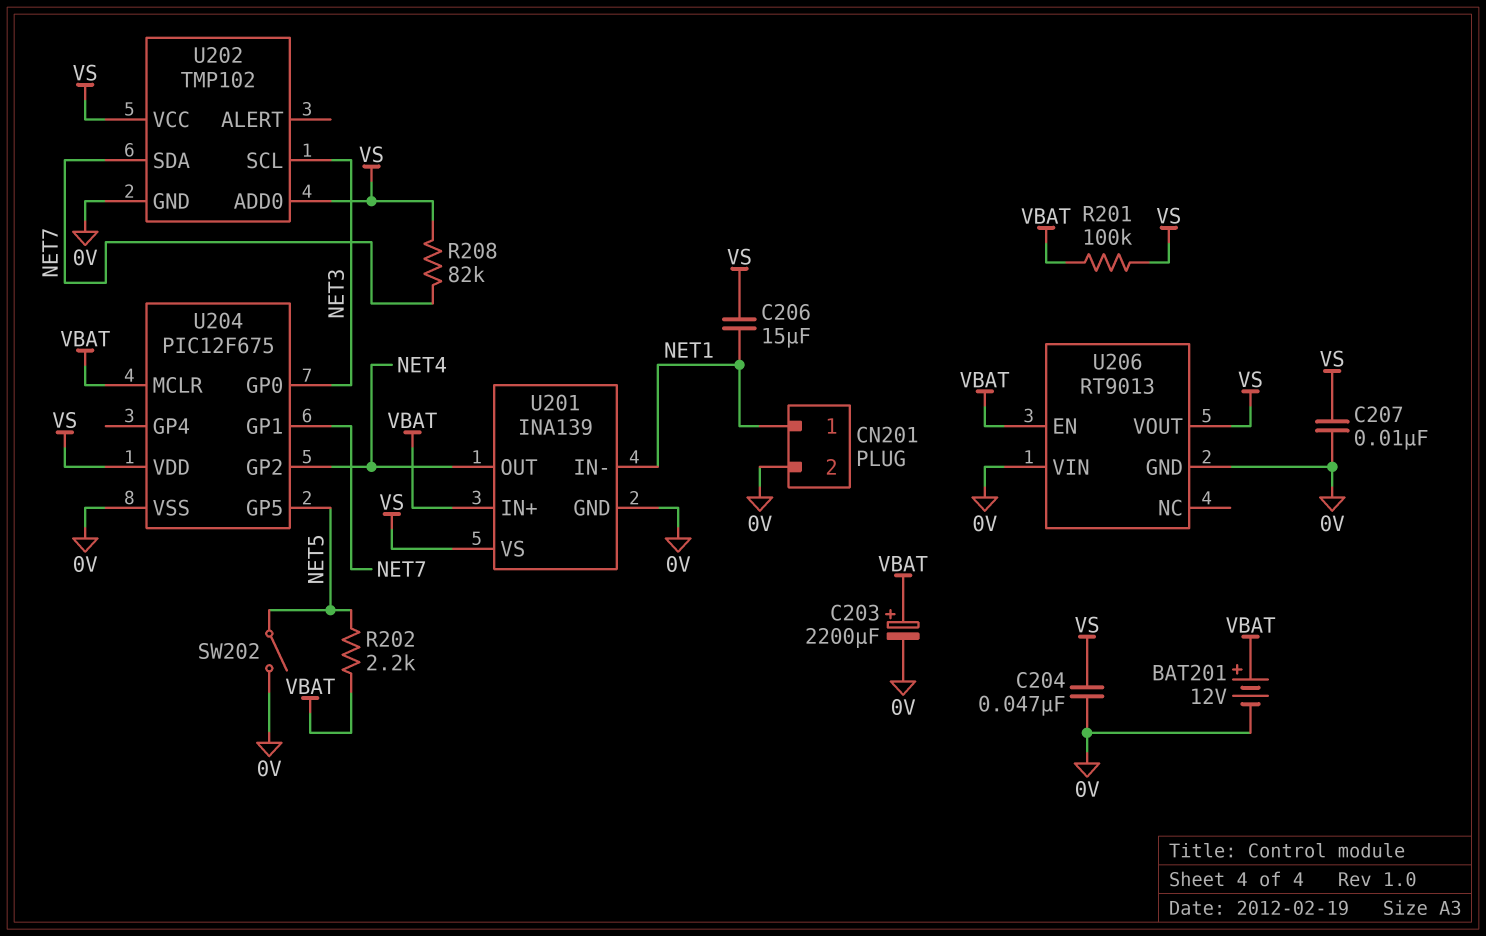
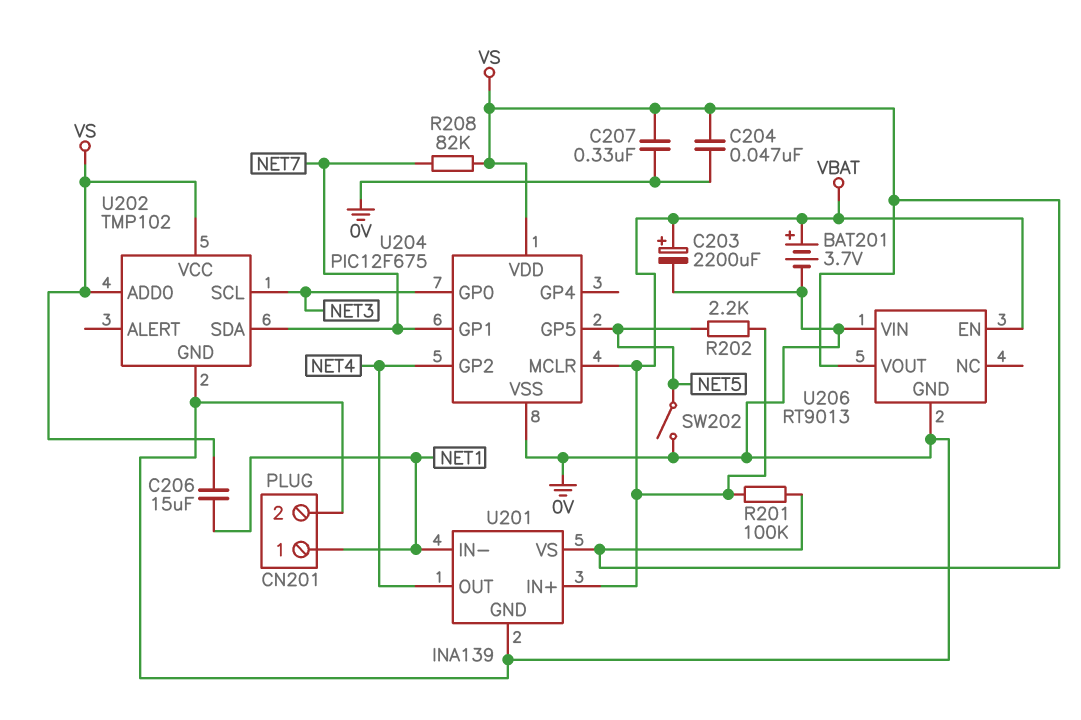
BAT201: 12V (plus VBAT, minus 0V) -> 3.7V (plus VBAT, minus 0V)
C207: 10nF (0V, VS) -> 330nF (0V, VS)

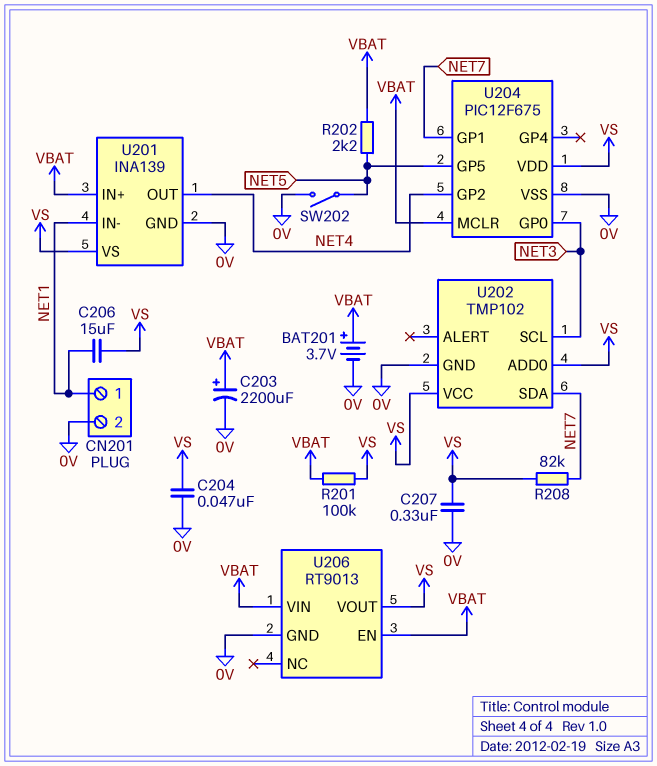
U206 pin VIN: 0V -> VBAT

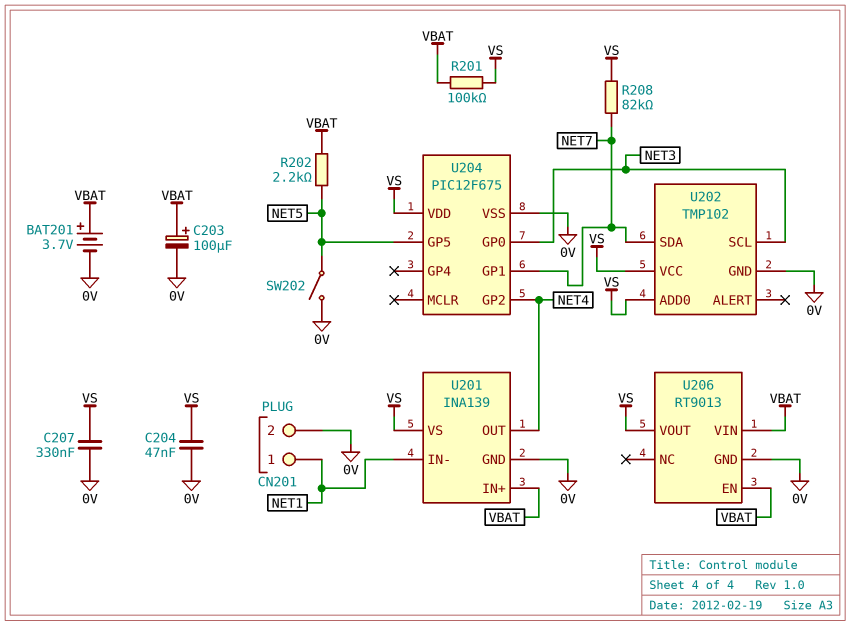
C203: 2200uF (plus VBAT, minus 0V) -> 100uF (plus VBAT, minus 0V)
C206: 15uF (NET1, VS) -> none
U204 pin MCLR: VBAT -> none

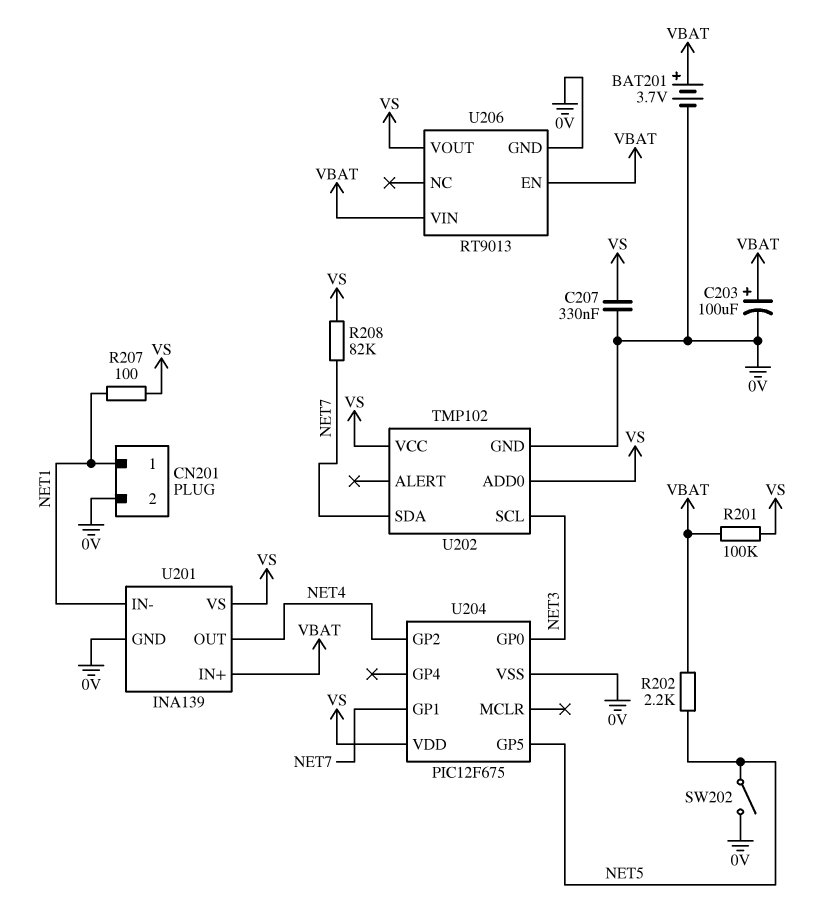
C204: 47nF (0V, VS) -> none
R207: none -> 100 (NET1, VS)

